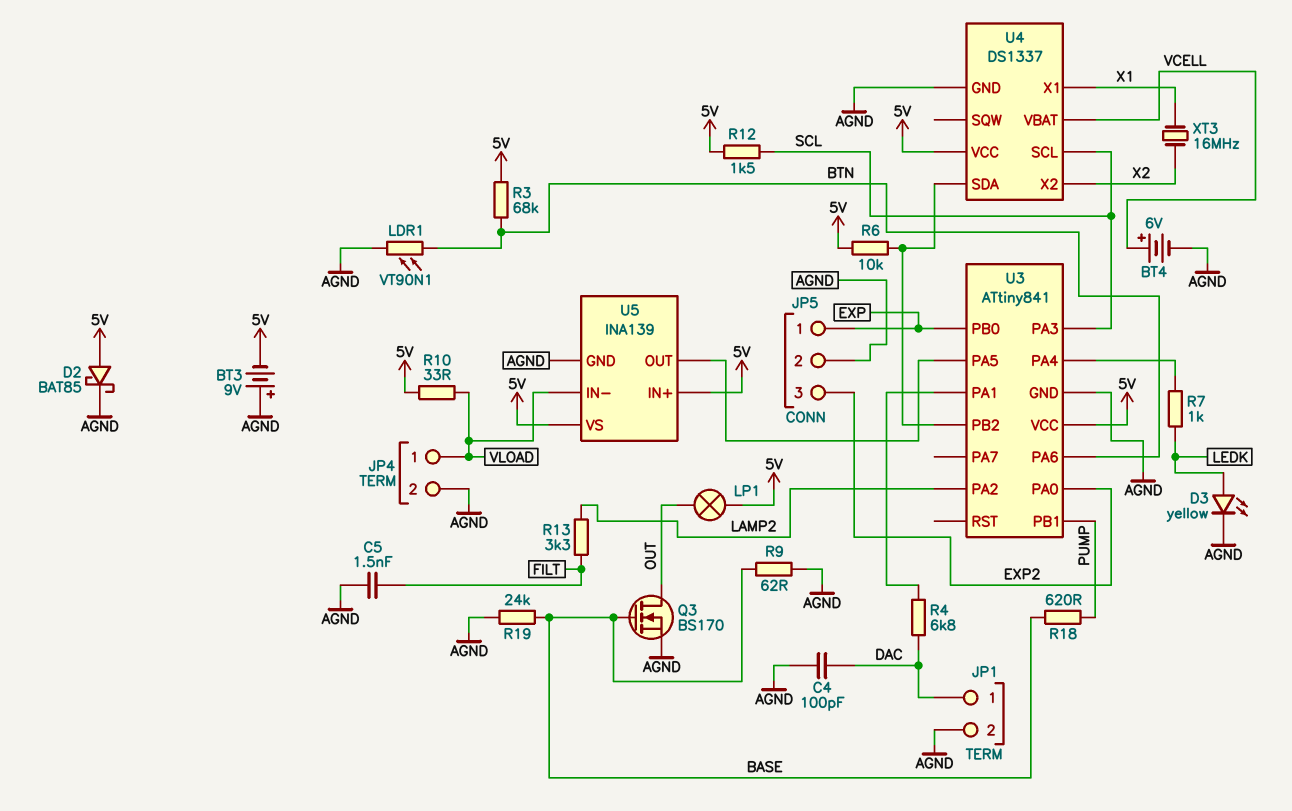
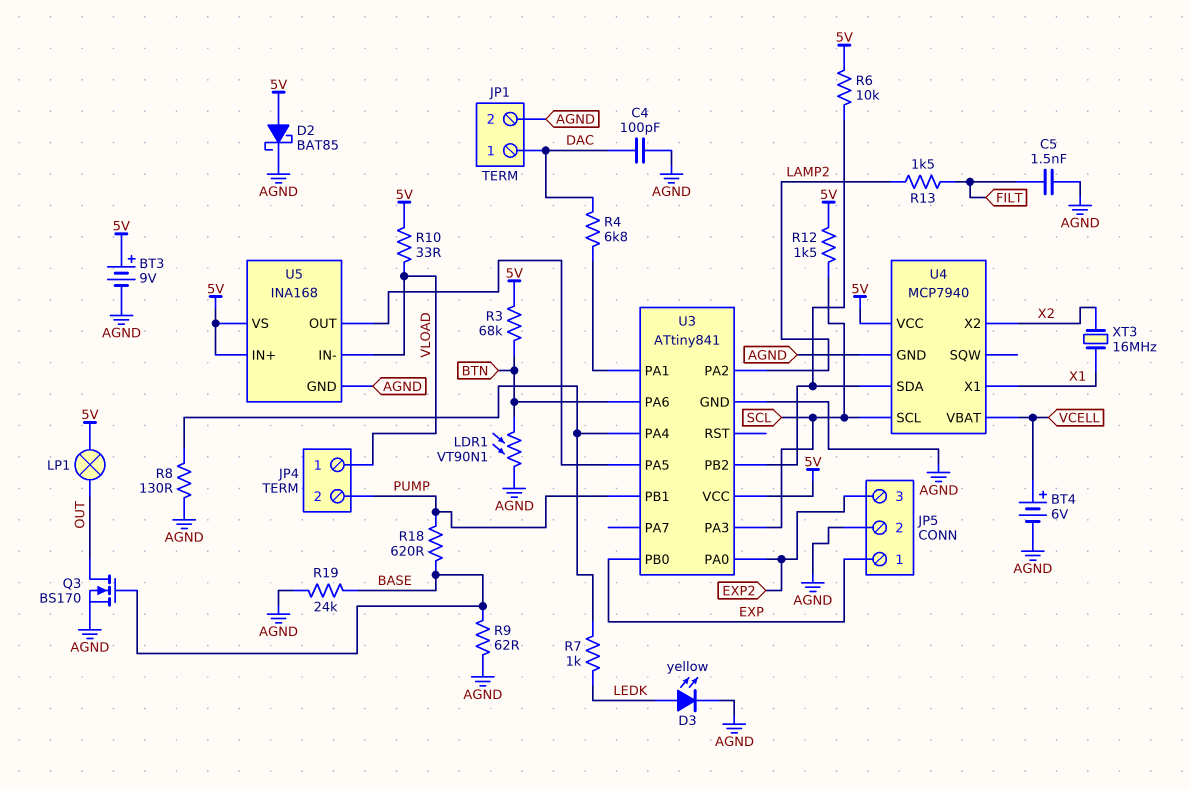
BT3: 9V (plus AGND, minus 5V) -> 9V (plus 5V, minus AGND)
JP4 pin 2: AGND -> PUMP
R8: none -> 130 (AGND, U3/PA4)
R13: 3.3k (FILT, LAMP2) -> 1.5k (FILT, LAMP2)
U4: DS1337 -> MCP7940
U5: INA139 -> INA168

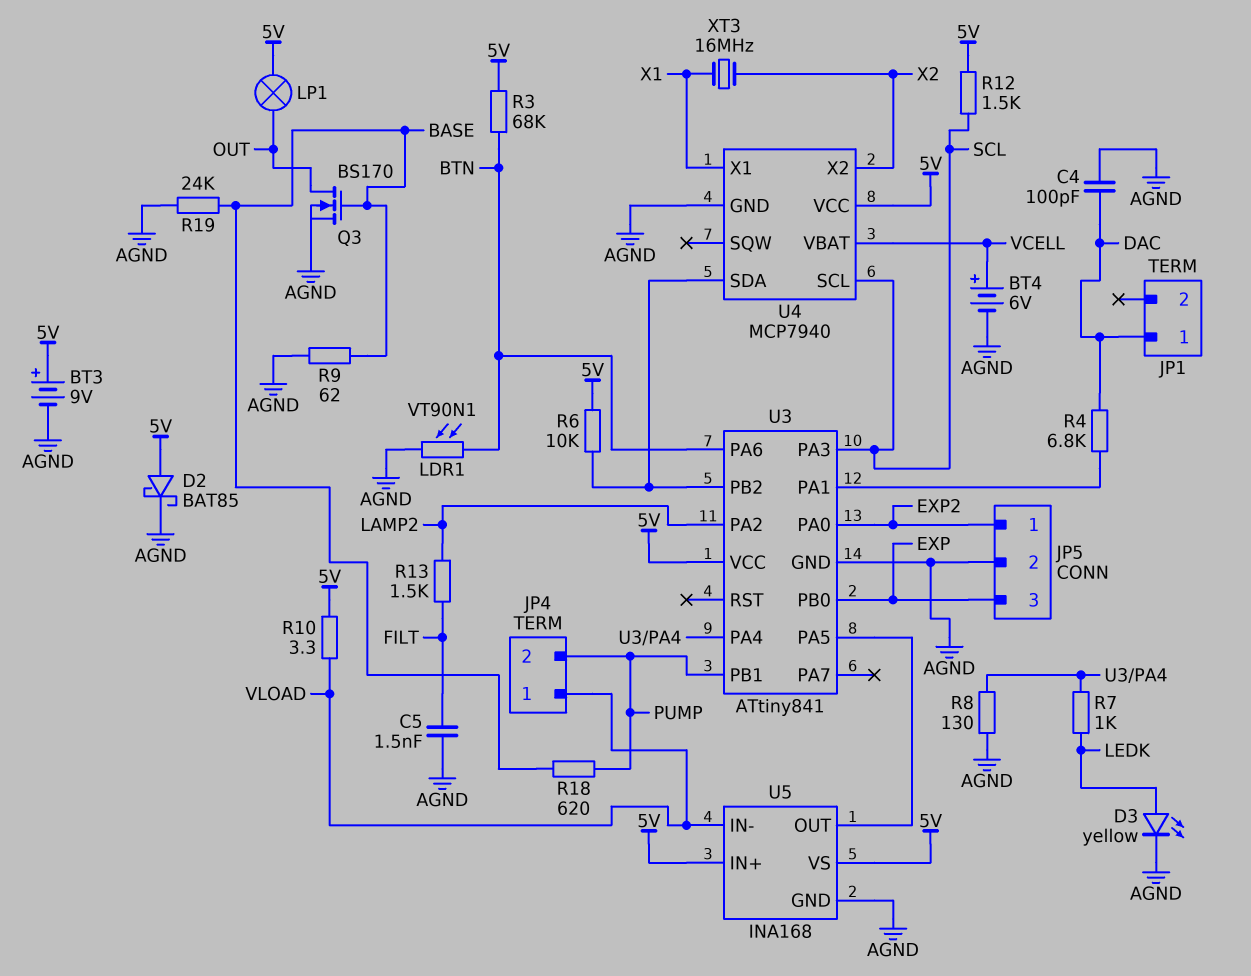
JP1 pin 2: AGND -> none
JP5 pin 1: EXP -> EXP2
JP5 pin 3: EXP2 -> EXP
R10: 33 (5V, VLOAD) -> 3.3 (5V, VLOAD)

